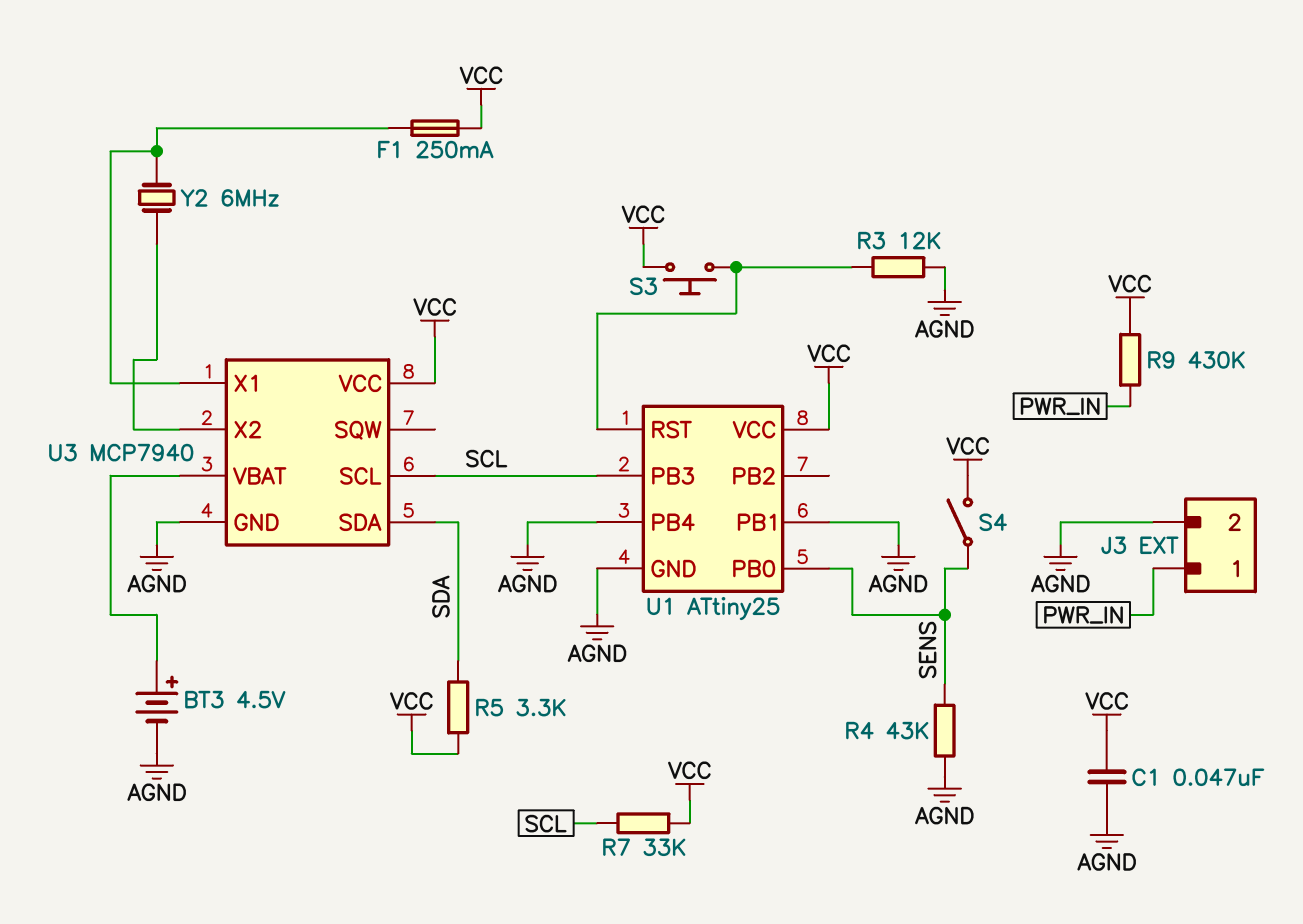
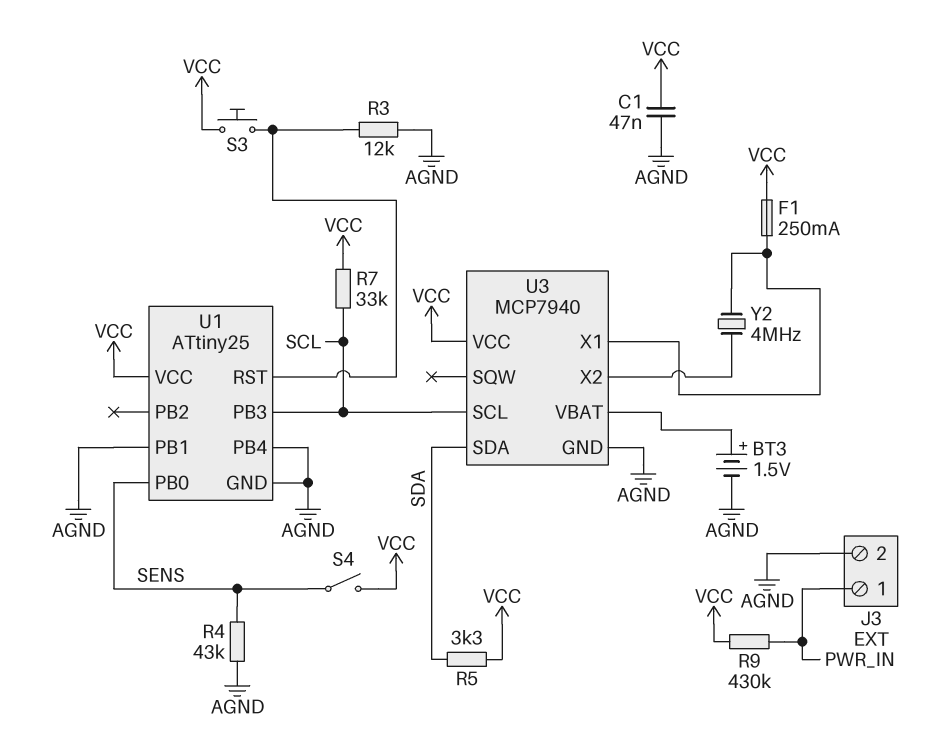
BT3: 4.5V (plus U3/VBAT, minus AGND) -> 1.5V (plus U3/VBAT, minus AGND)
Y2: 6MHz (U3/X1, U3/X2) -> 4MHz (U3/X1, U3/X2)

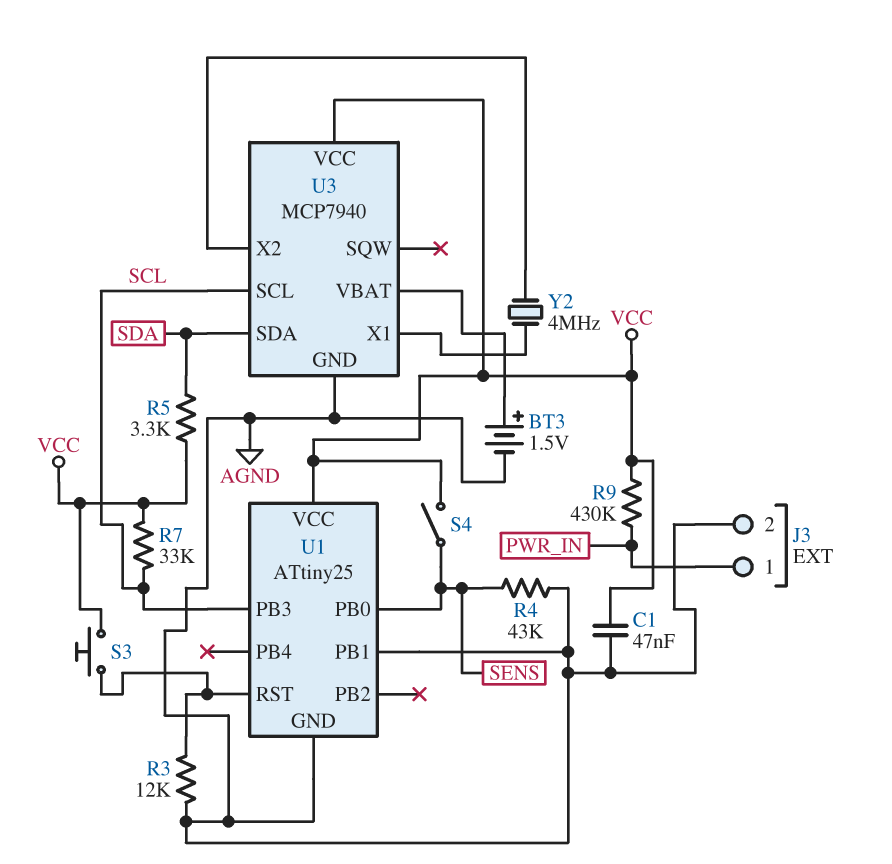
F1: 250mA (U3/X1, VCC) -> none
U1 pin PB4: AGND -> none

